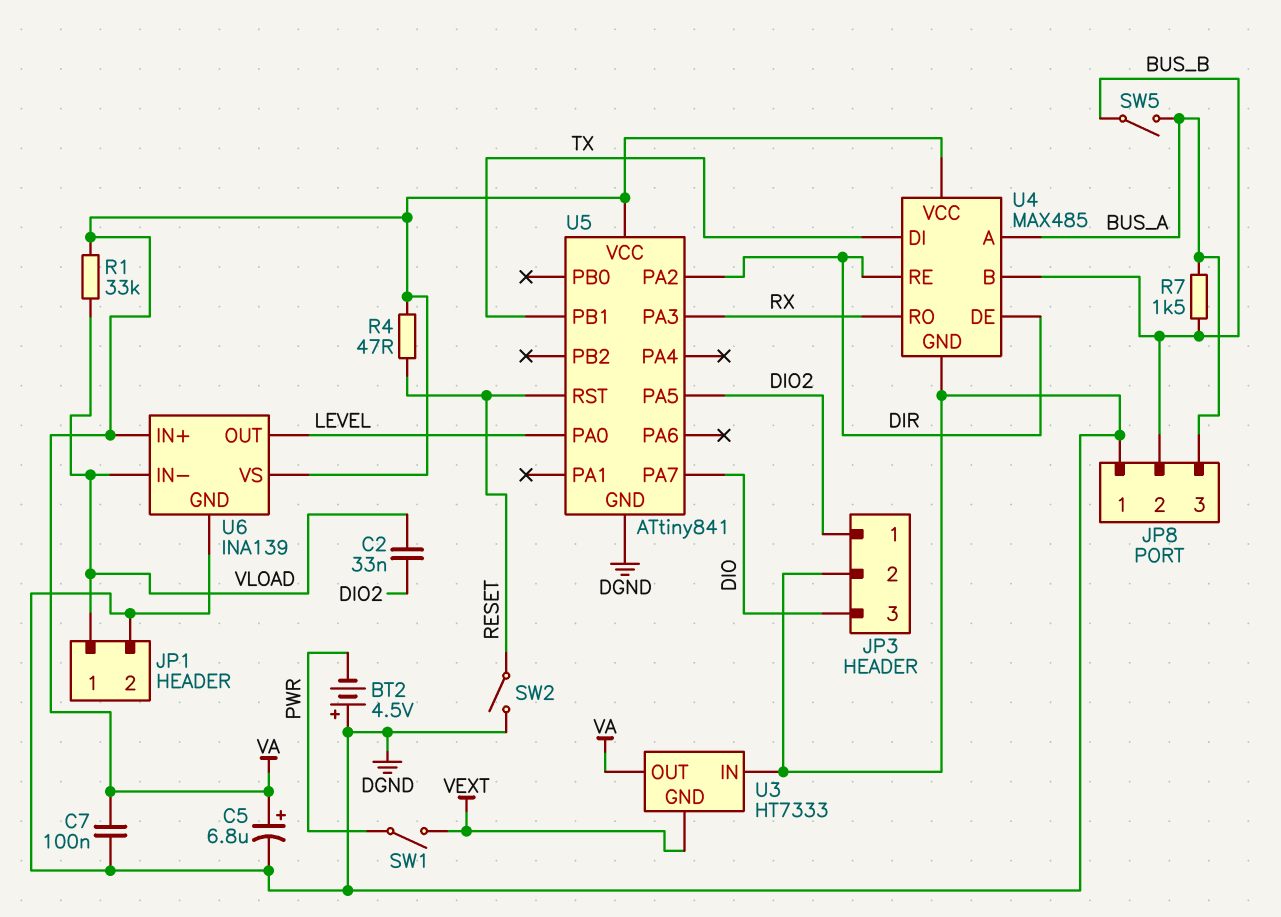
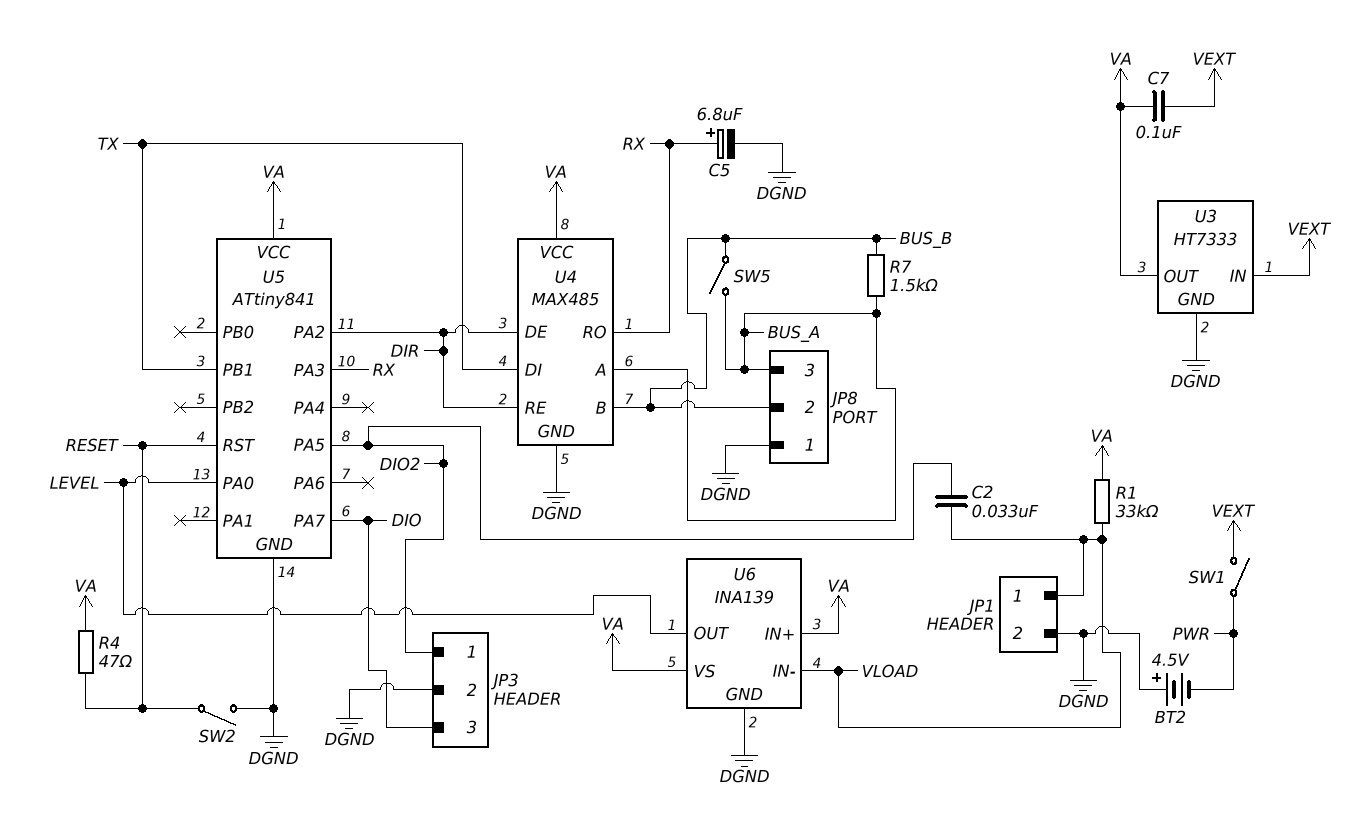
C5: 6.8uF (plus VA, minus DGND) -> 6.8uF (plus RX, minus DGND)
C7: 100nF (DGND, VA) -> 100nF (VA, VEXT)
U3 pin GND: VEXT -> DGND
U3 pin IN: DGND -> VEXT

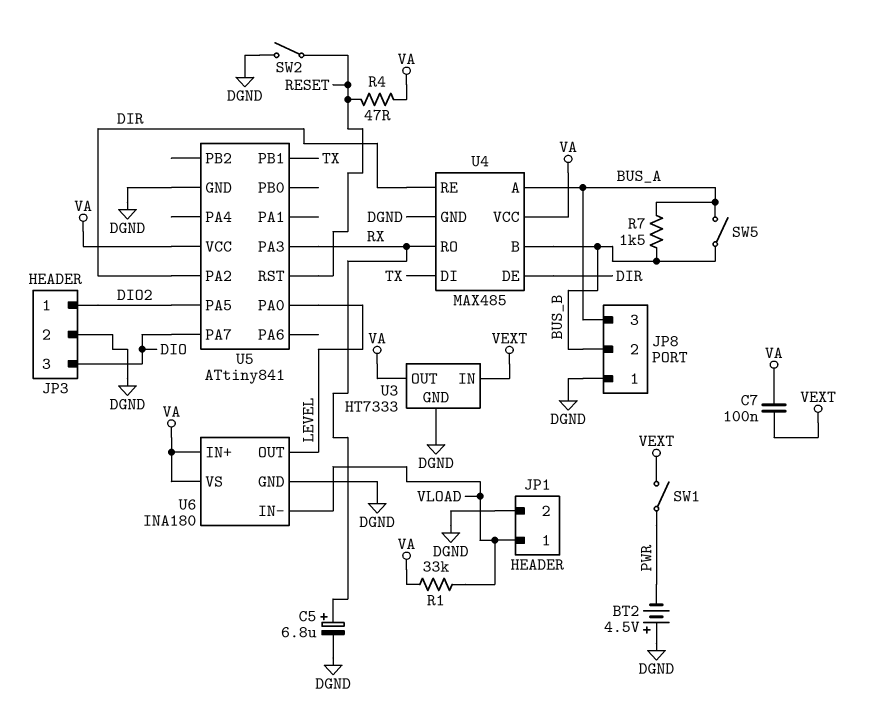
C2: 33nF (DIO2, VLOAD) -> none
U6: INA139 -> INA180

